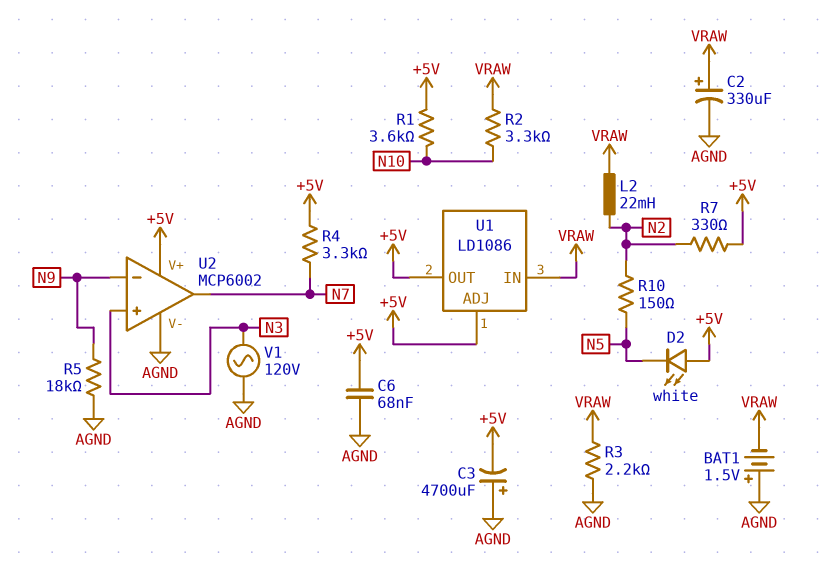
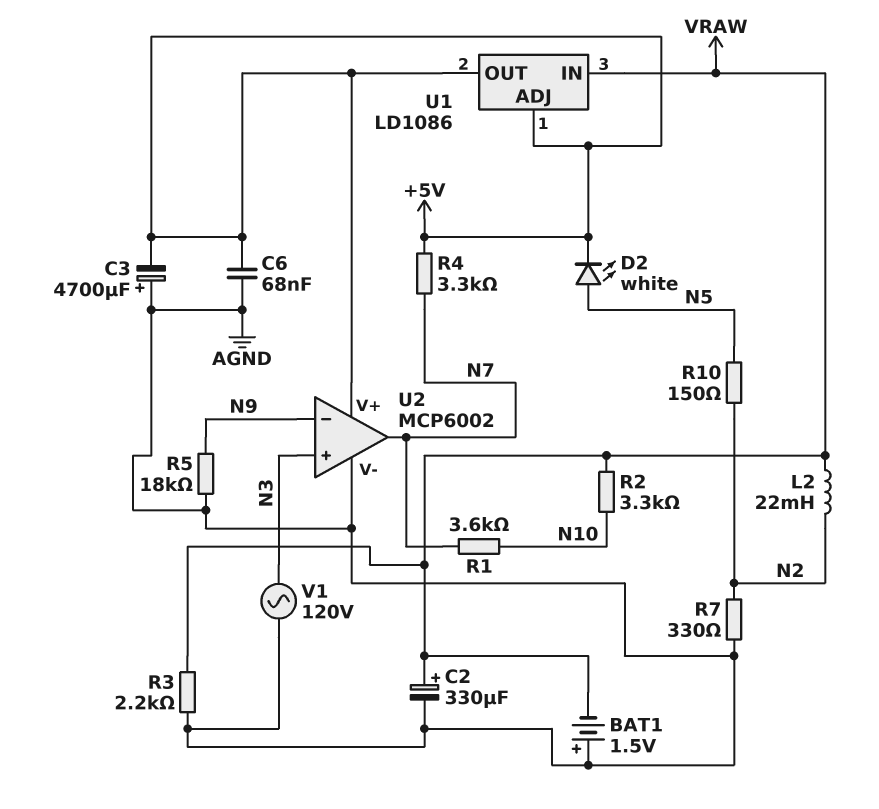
D2: LED white (A +5V, K N5) -> LED white (A N5, K +5V)
R1: 3.6k (+5V, N10) -> 3.6k (N7, N10)
R7: 330 (+5V, N2) -> 330 (AGND, N2)

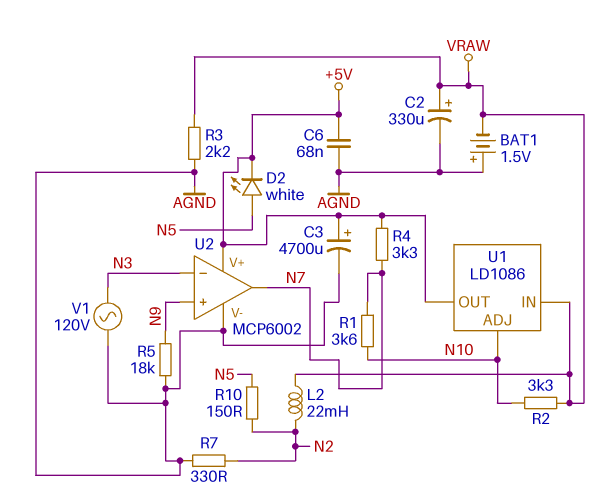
C3: 4700uF (plus AGND, minus +5V) -> 4700uF (plus +5V, minus AGND)
U1 pin ADJ: +5V -> N10
U2 pin in+: N3 -> N9
U2 pin in-: N9 -> N3

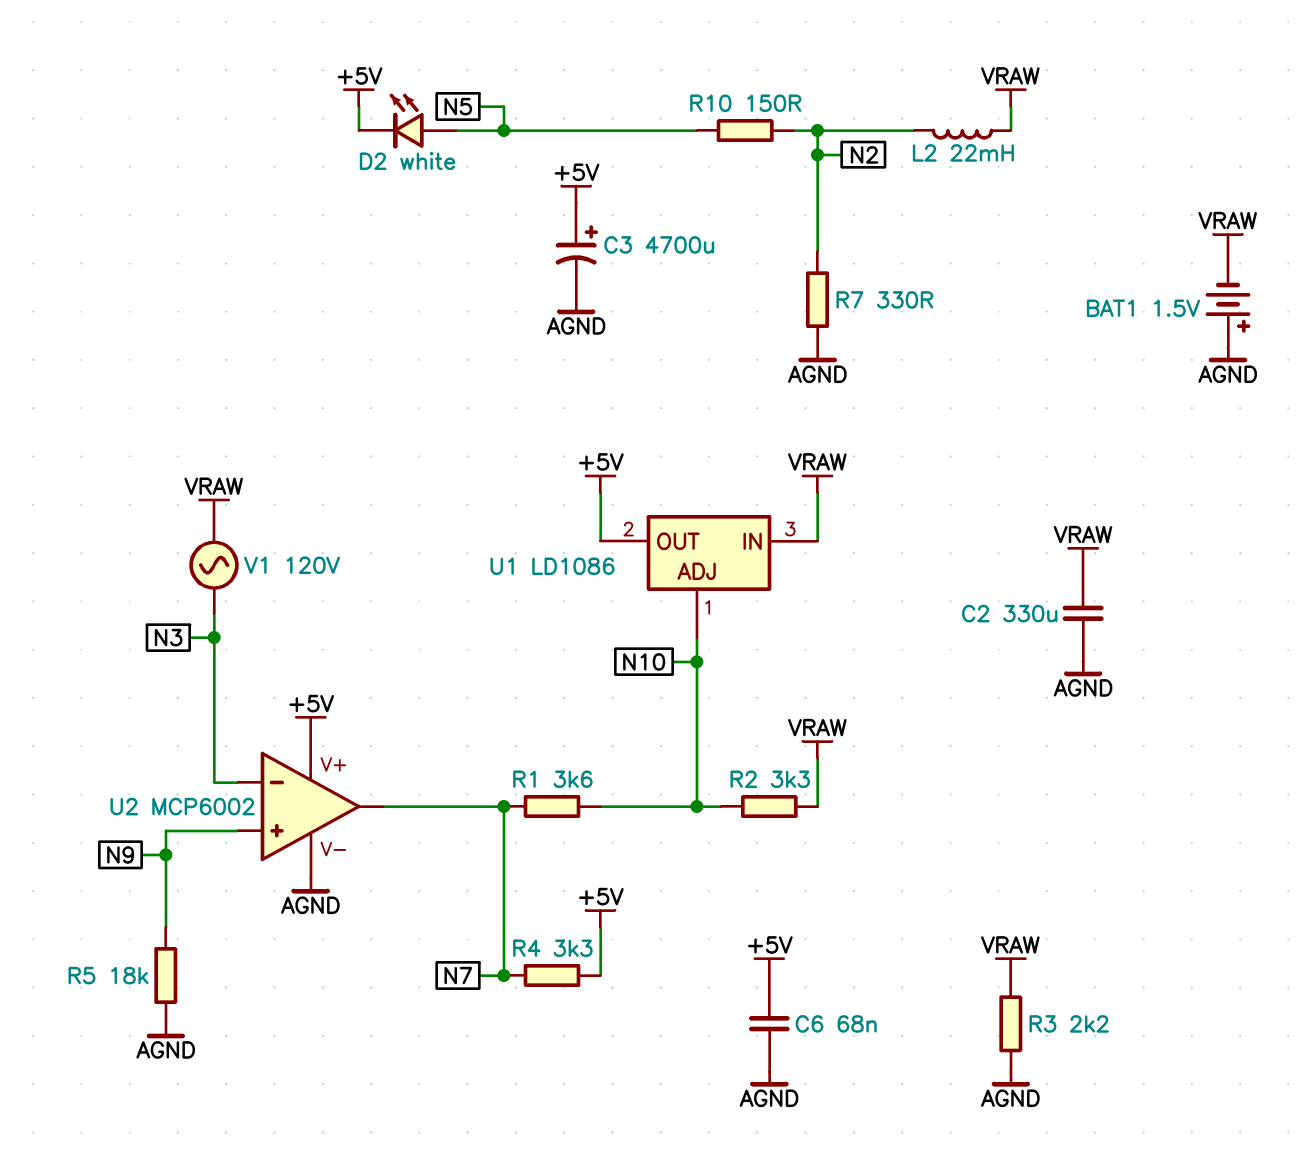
C2: 330uF (plus VRAW, minus AGND) -> 330uF (AGND, VRAW)
V1: AC 120V (AGND, N3) -> AC 120V (N3, VRAW)

